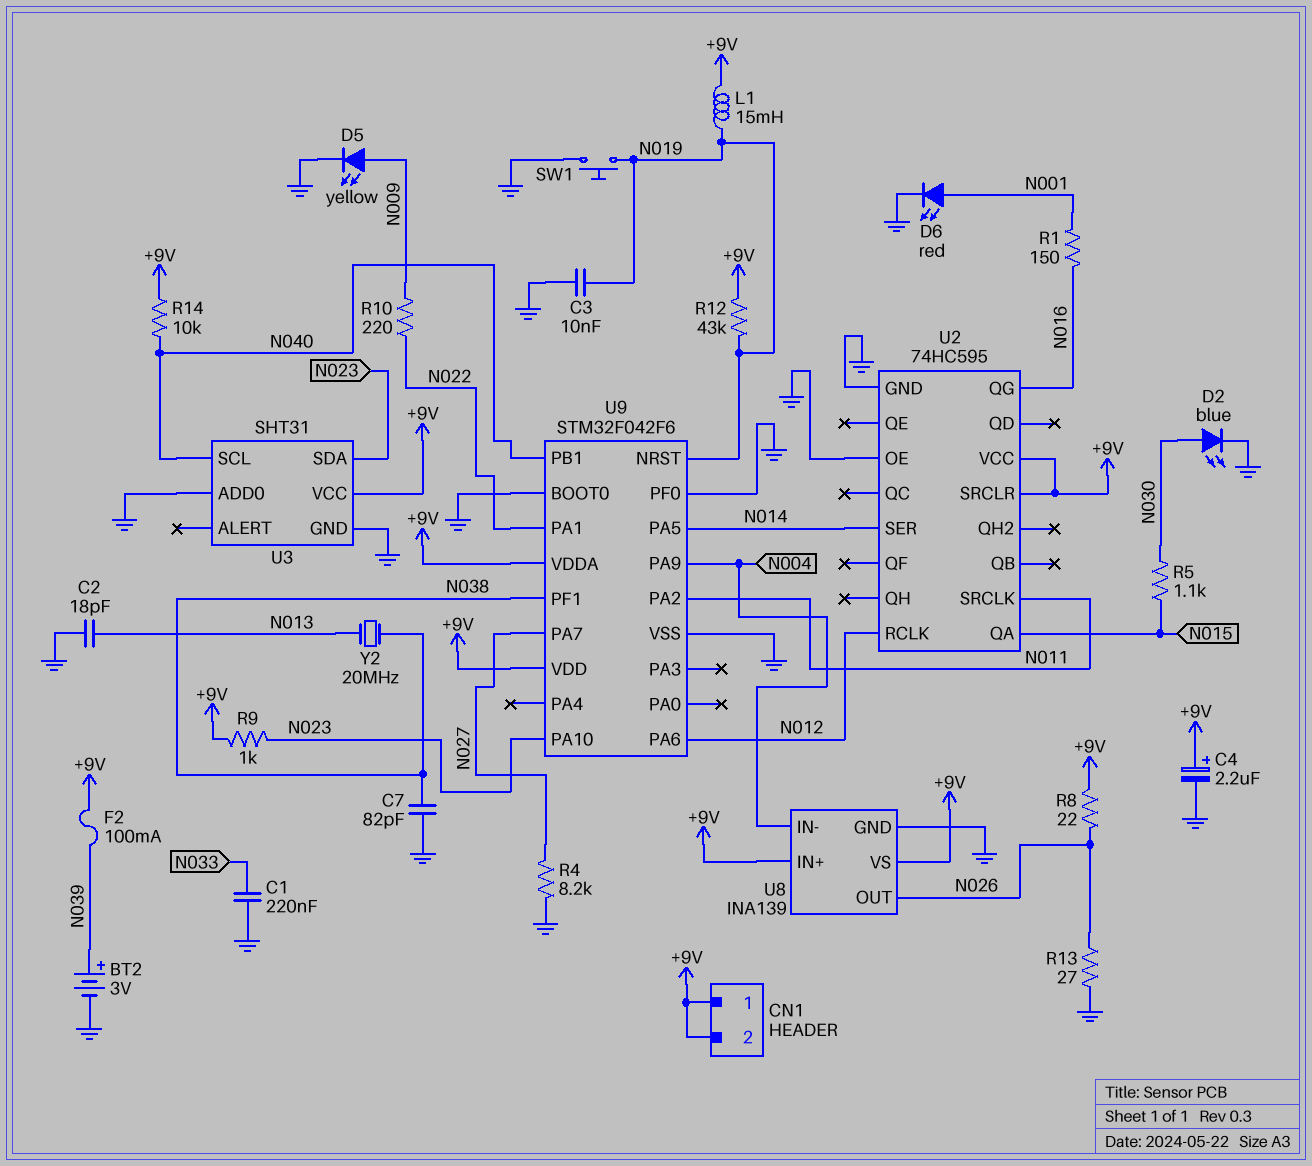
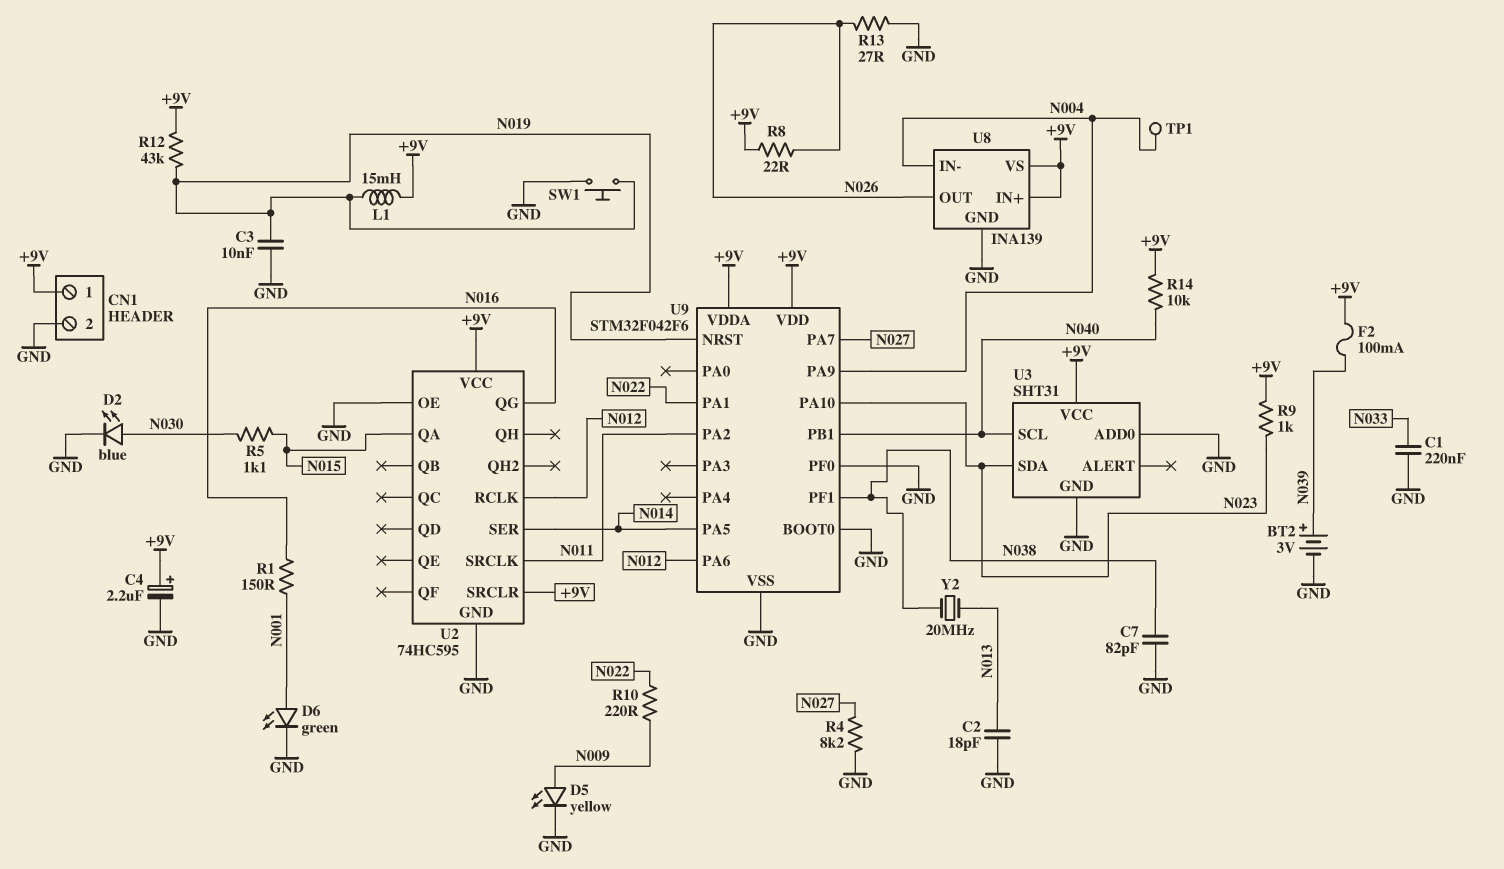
CN1 pin 2: +9V -> GND
D6: LED red (A N001, K GND) -> LED green (A N001, K GND)
TP1: none -> test point (N004)

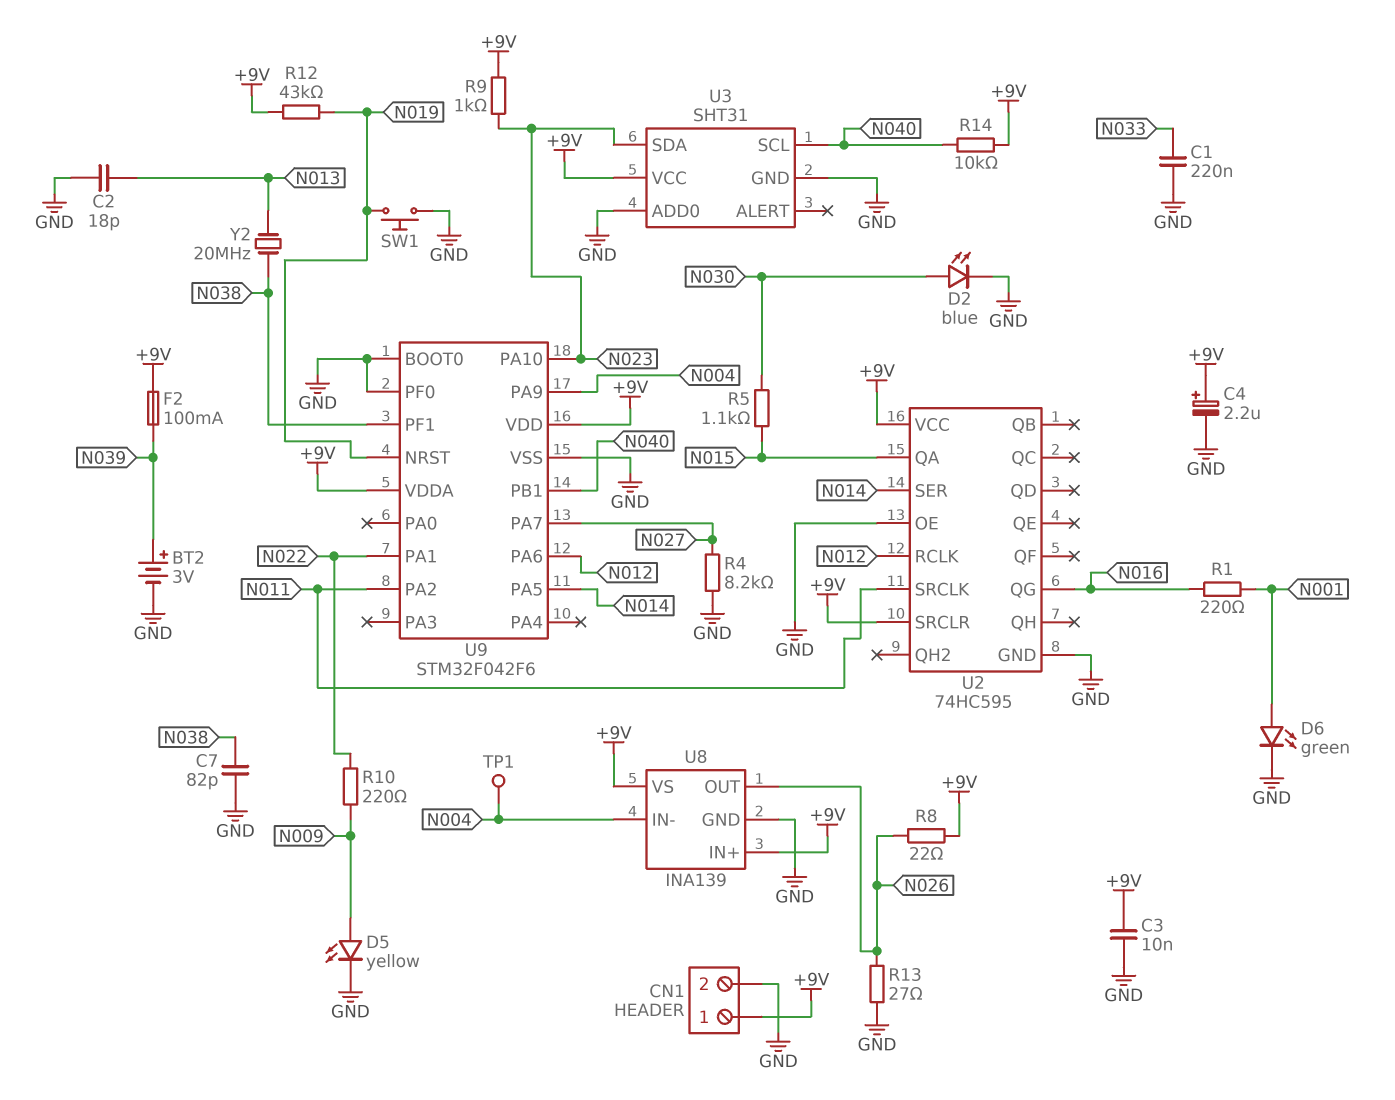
C3: 10nF (GND, N019) -> 10nF (+9V, GND)
L1: 15mH (+9V, N019) -> none
R1: 150 (N001, N016) -> 220 (N001, N016)

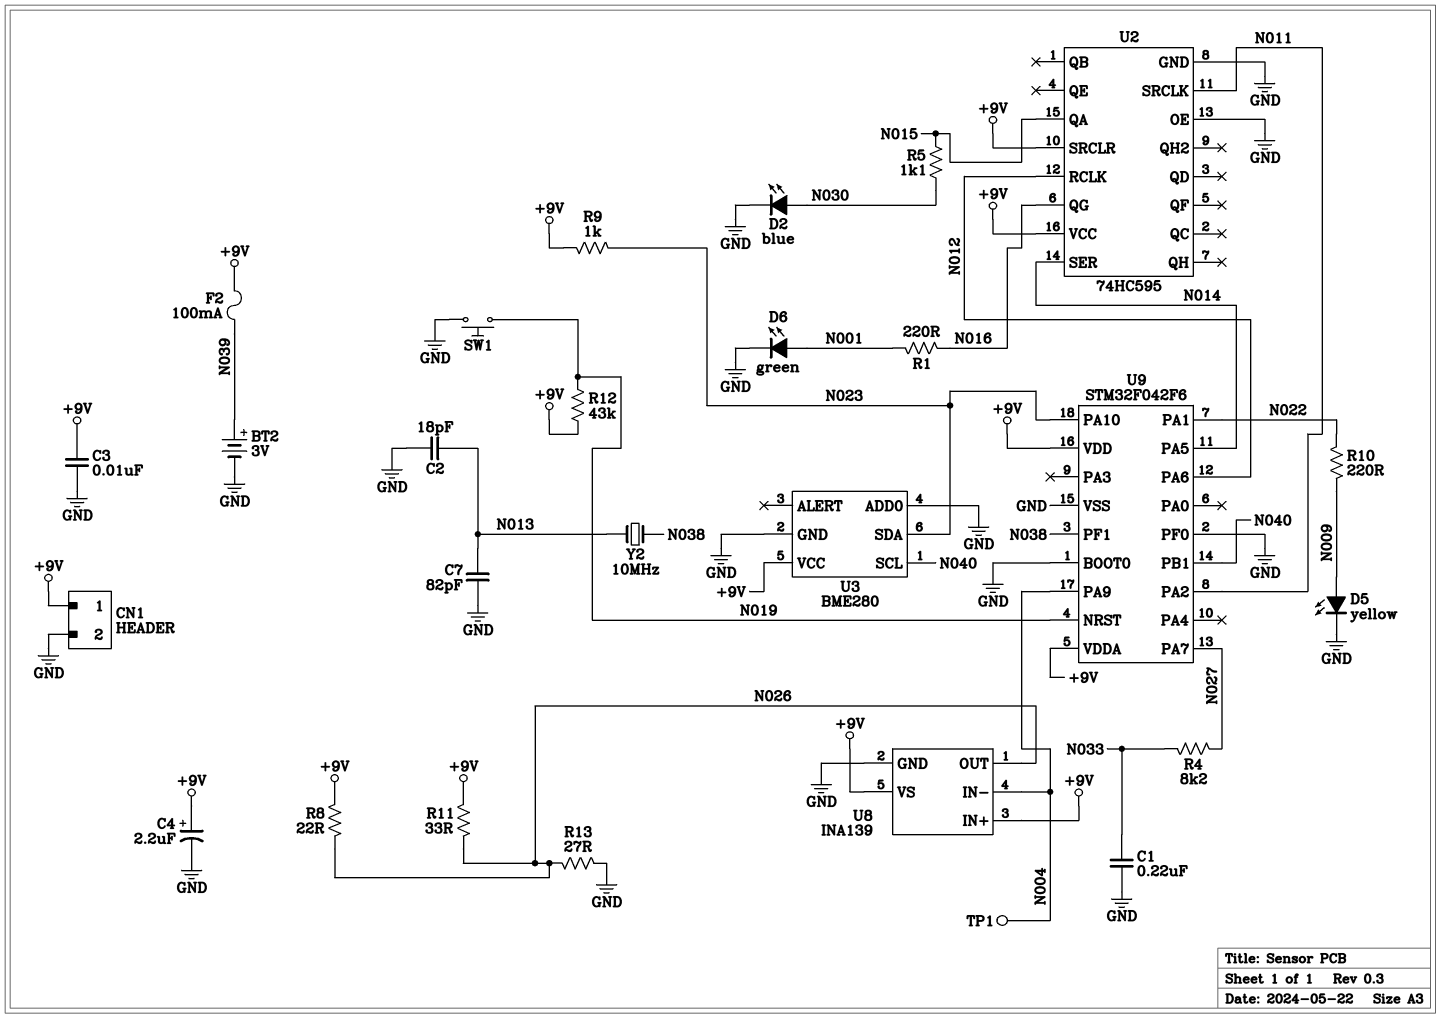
C7: 82pF (GND, N038) -> 82pF (GND, N013)
R4: 8.2k (GND, N027) -> 8.2k (N027, N033)
R11: none -> 33 (+9V, N026)
R14: 10k (+9V, N040) -> none
U3: SHT31 -> BME280
Y2: 20MHz (N013, N038) -> 10MHz (N013, N038)

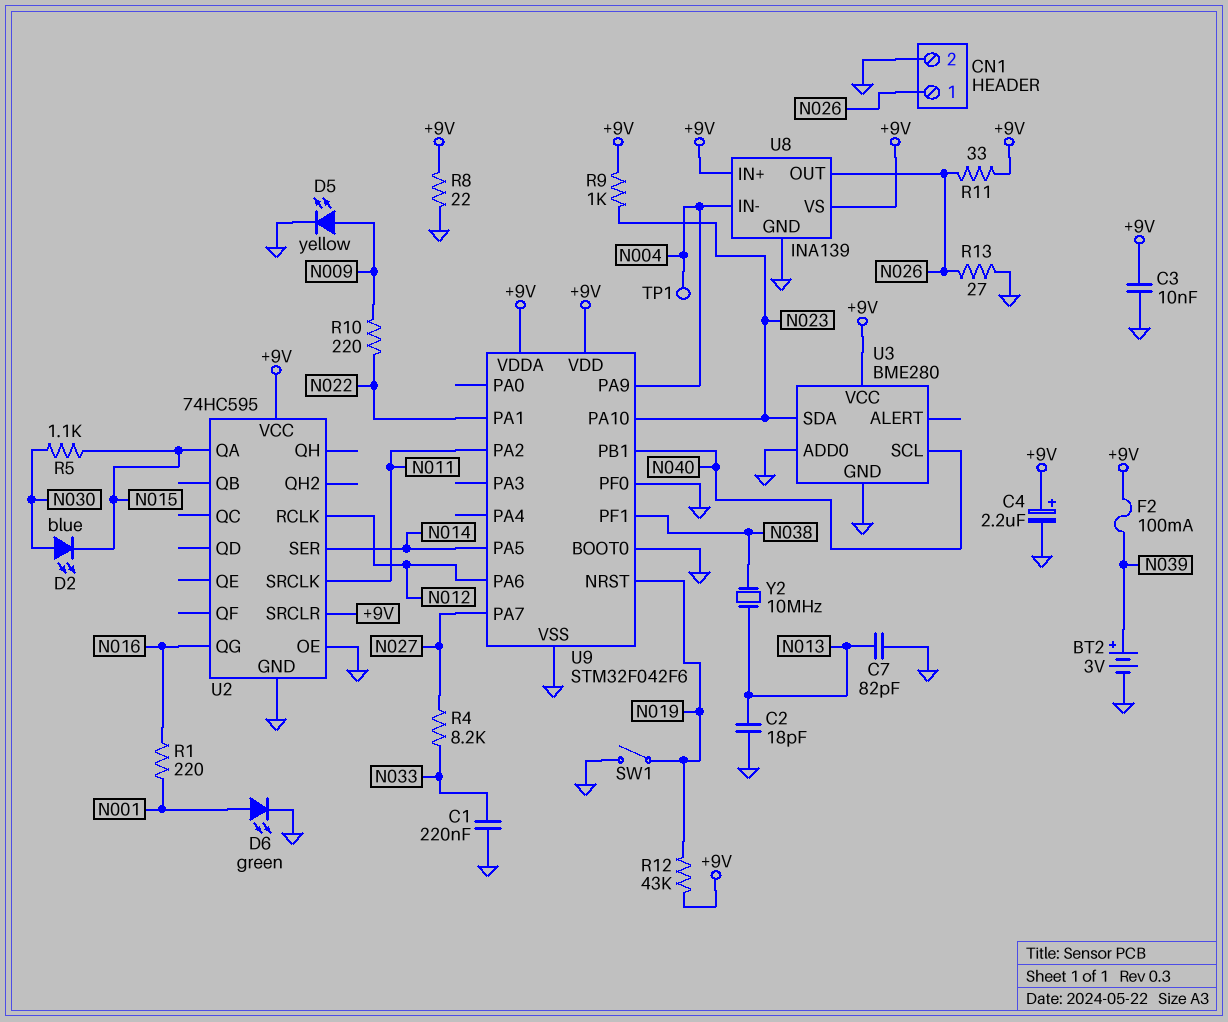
CN1 pin 1: +9V -> N026
D2: LED blue (A N030, K GND) -> LED blue (A N030, K N015)
R8: 22 (+9V, N026) -> 22 (+9V, GND)
SW1: button (GND, N019) -> switch (GND, N019)

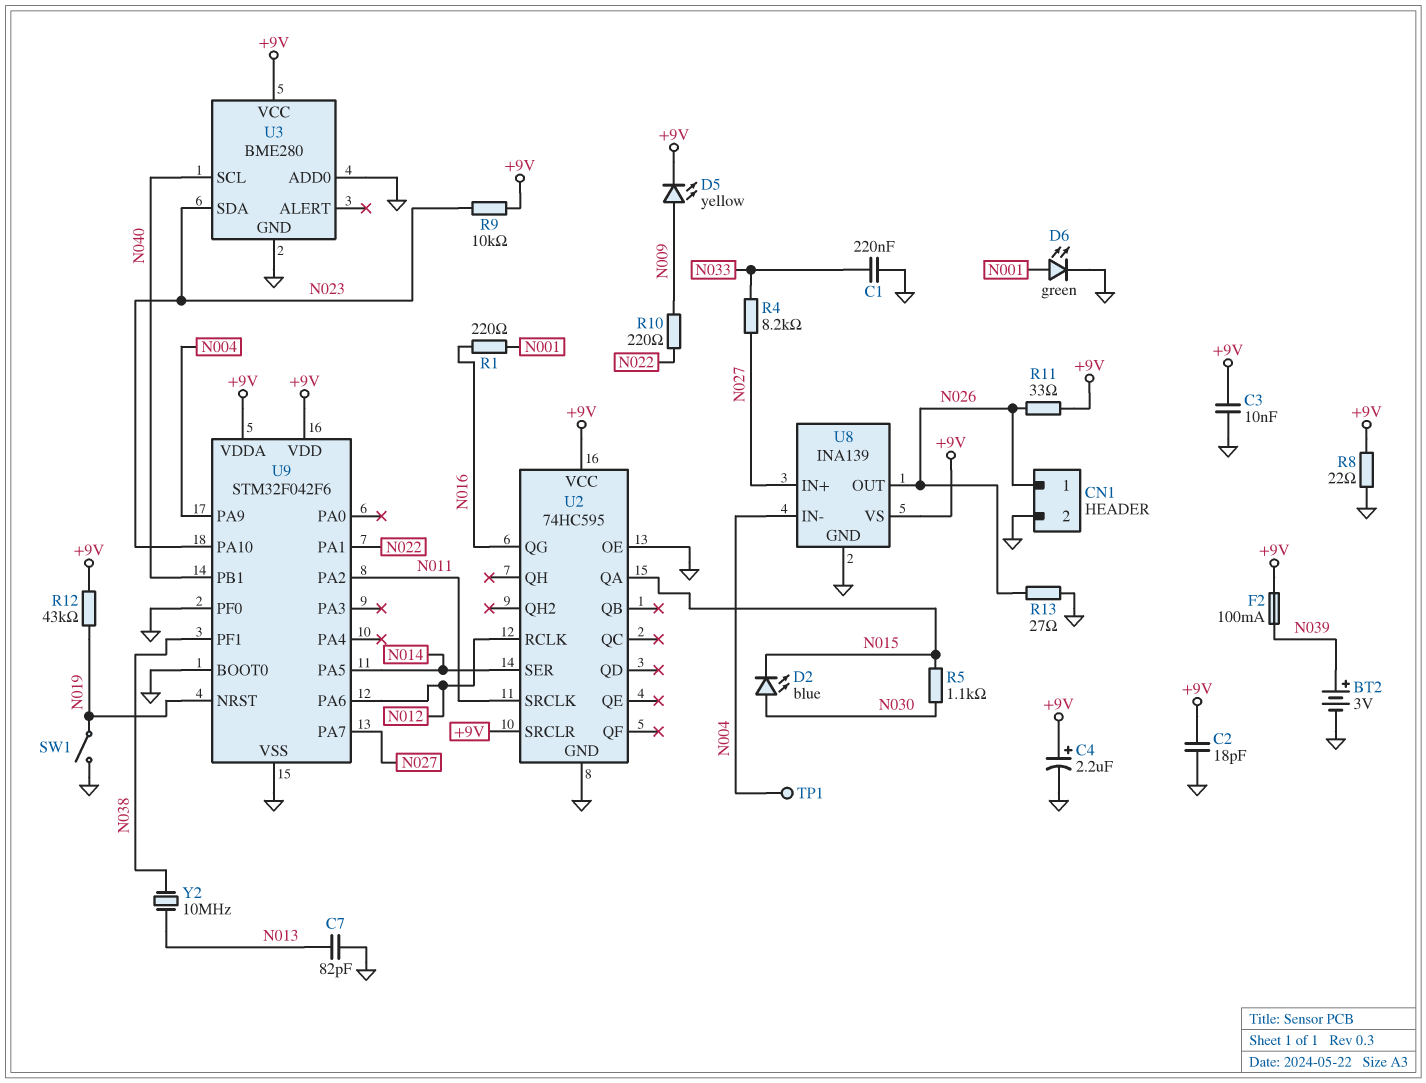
C2: 18pF (GND, N013) -> 18pF (+9V, GND)
D5: LED yellow (A N009, K GND) -> LED yellow (A N009, K +9V)
R9: 1k (+9V, N023) -> 10k (+9V, N023)
U8 pin IN+: +9V -> N027

